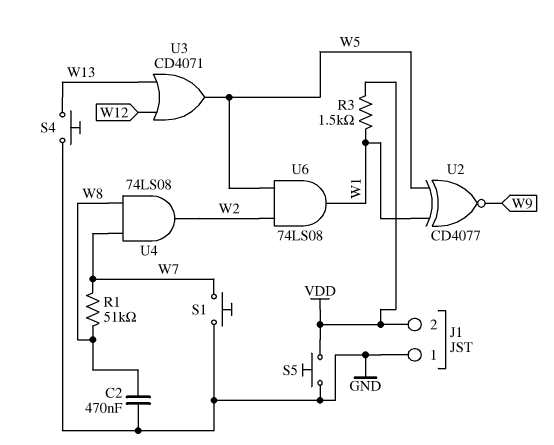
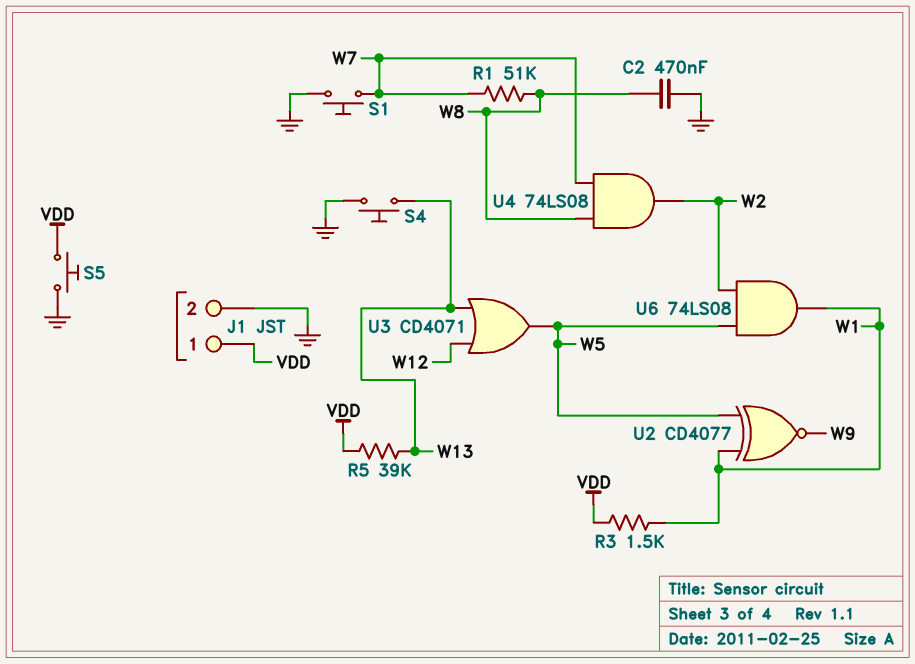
J1 pin 1: GND -> VDD
J1 pin 2: VDD -> GND
R5: none -> 39k (VDD, W13)

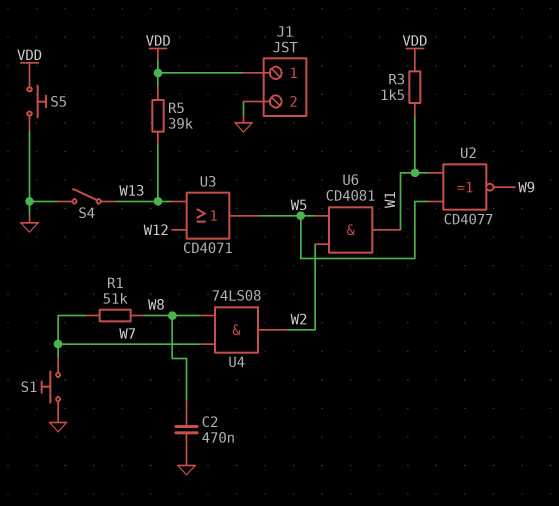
S4: button (GND, W13) -> switch (GND, W13)
U6: AND 74LS08 (in W2, in W5, out W1) -> AND CD4081 (in W2, in W5, out W1)

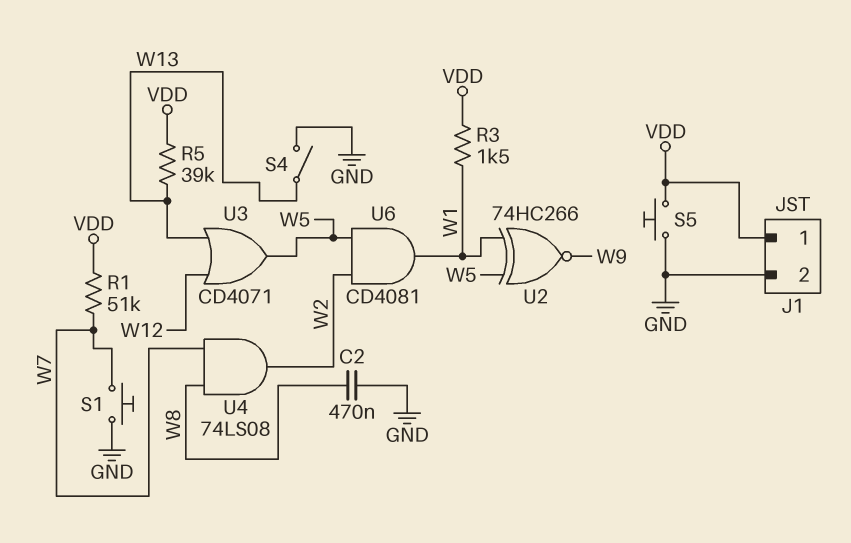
R1: 51k (W7, W8) -> 51k (VDD, W7)
U2: XNOR CD4077 (in W1, in W5, out W9) -> XNOR 74HC266 (in W1, in W5, out W9)

